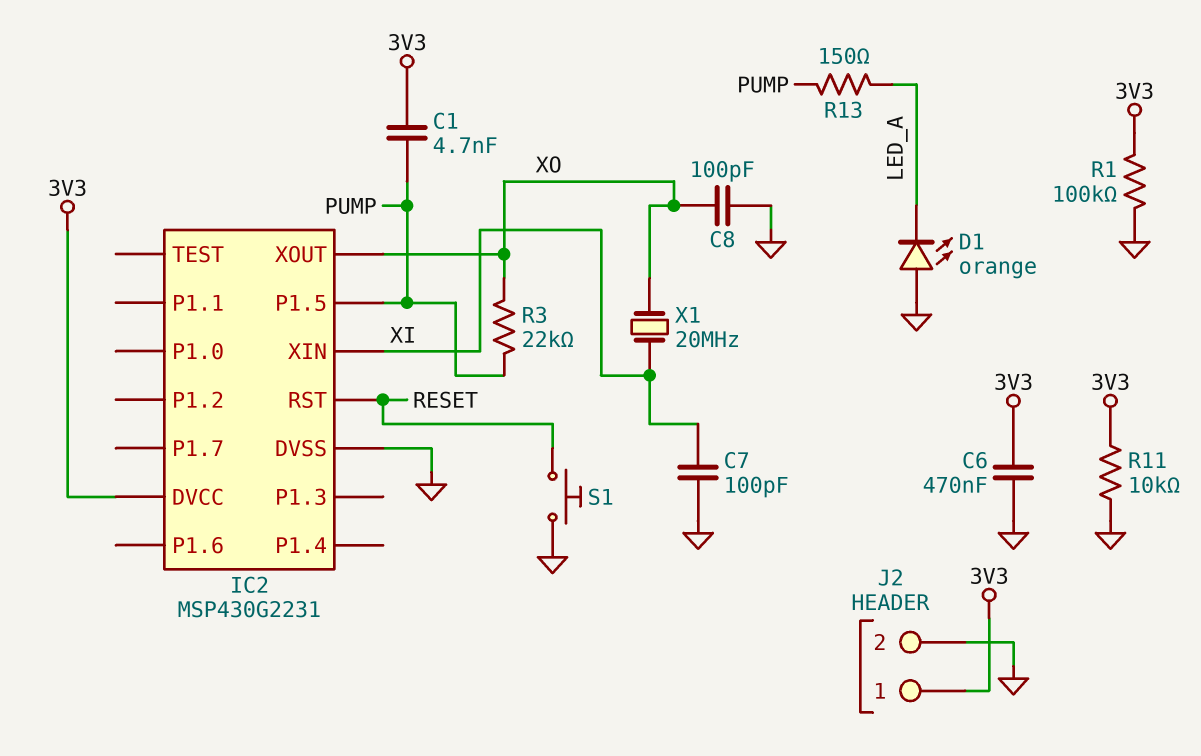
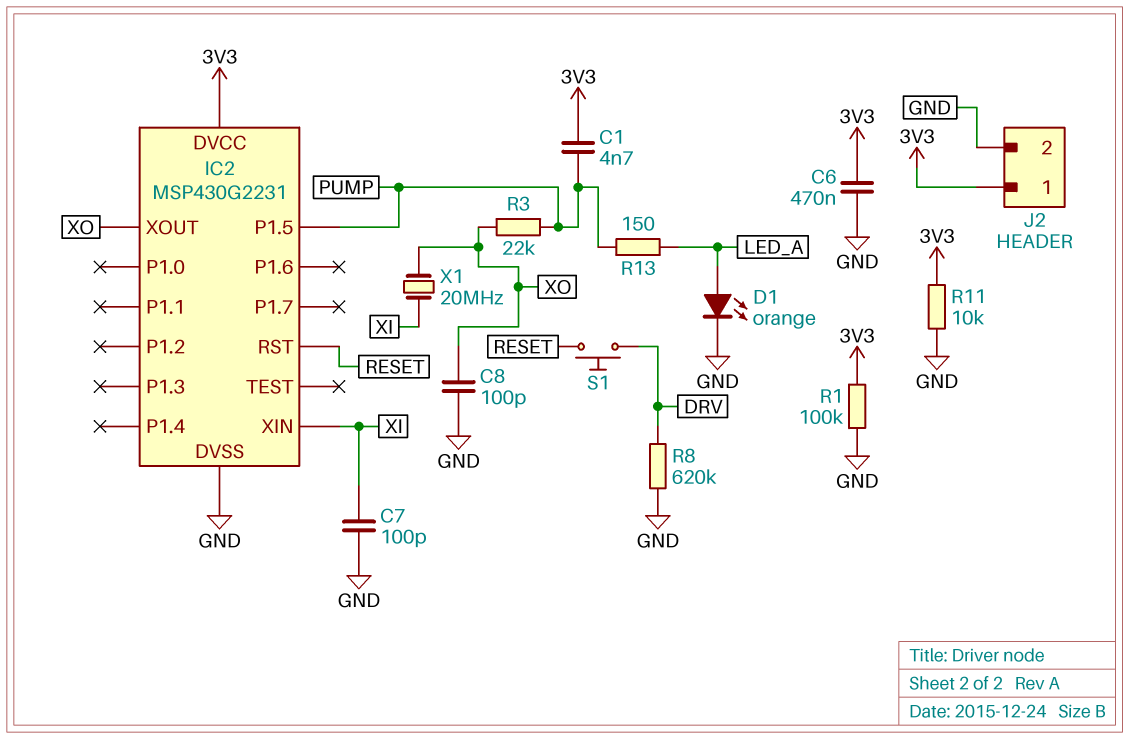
D1: LED orange (A GND, K LED_A) -> LED orange (A LED_A, K GND)
R8: none -> 620k (DRV, GND)
S1: button (GND, RESET) -> button (DRV, RESET)

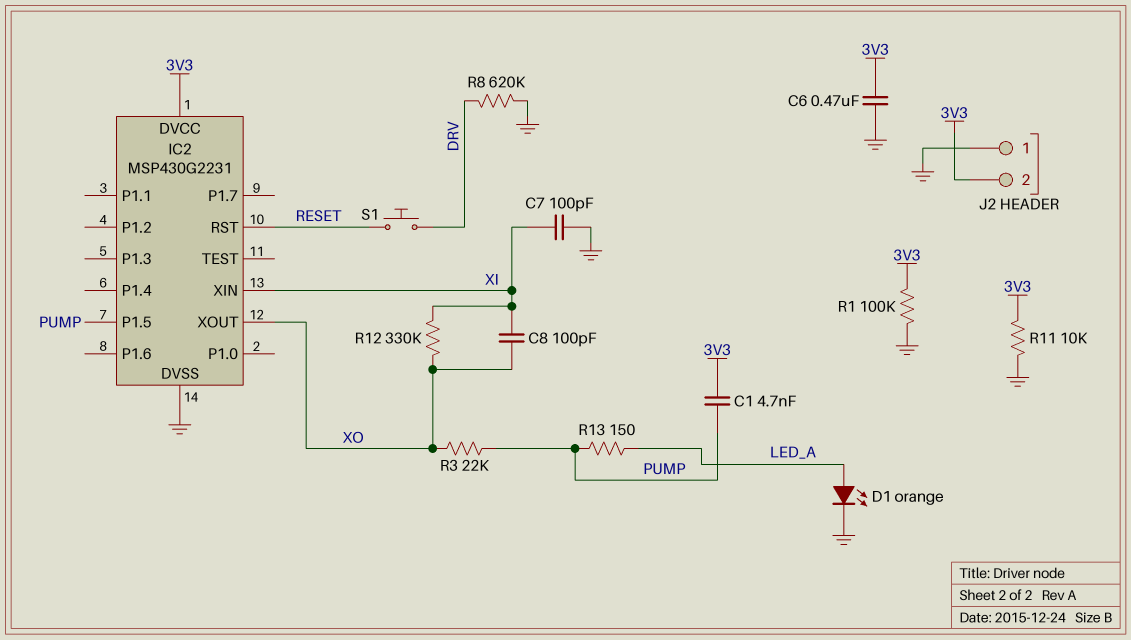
C8: 100pF (GND, XO) -> 100pF (XI, XO)
J2 pin 1: 3V3 -> GND
J2 pin 2: GND -> 3V3
R12: none -> 330k (XI, XO)
X1: 20MHz (XI, XO) -> none

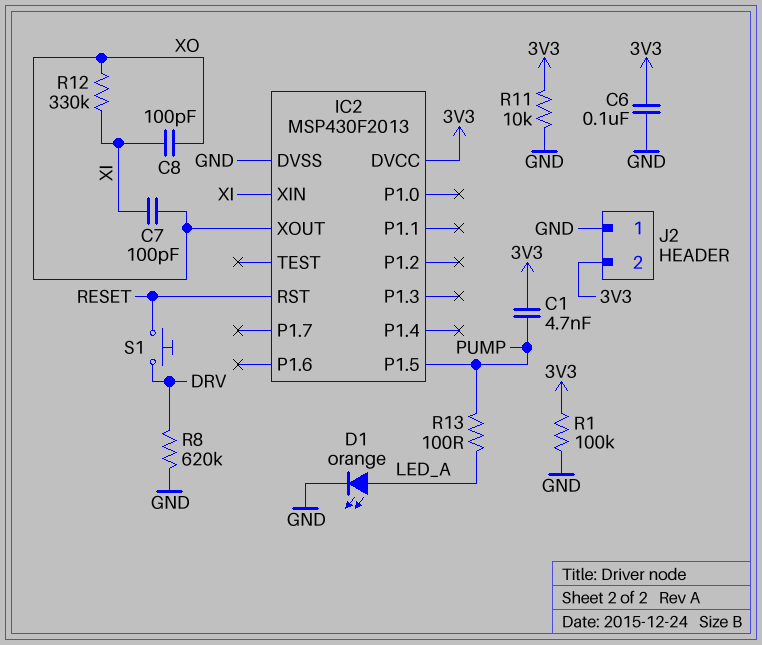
C6: 470nF (3V3, GND) -> 100nF (3V3, GND)
C7: 100pF (GND, XI) -> 100pF (XI, XO)
IC2: MSP430G2231 -> MSP430F2013
R3: 22k (PUMP, XO) -> none
R13: 150 (LED_A, PUMP) -> 100 (LED_A, PUMP)

